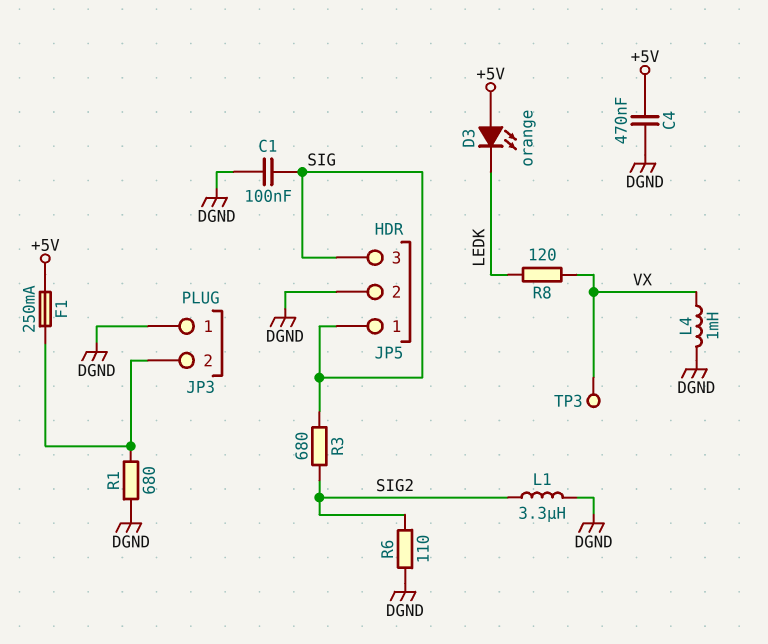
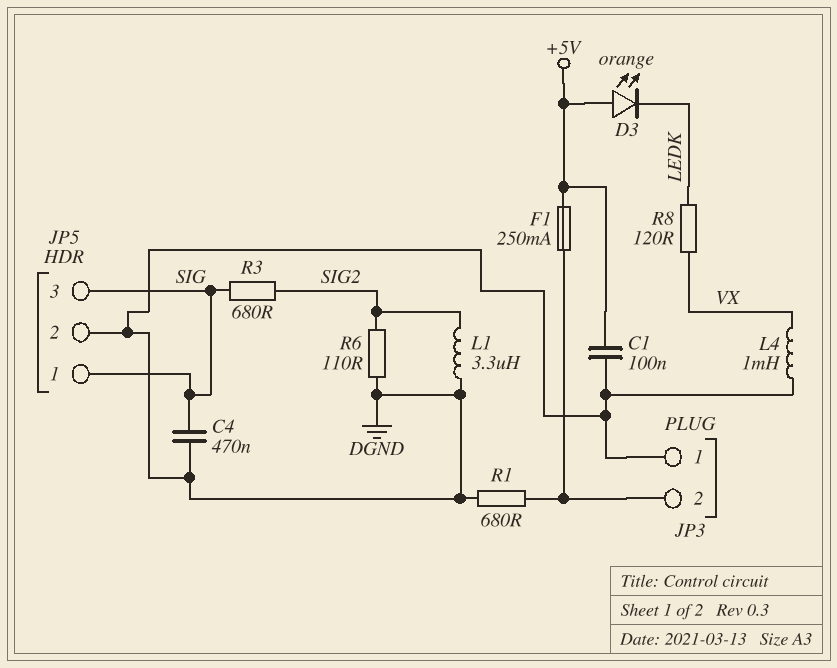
C1: 100nF (DGND, SIG) -> 100nF (+5V, DGND)
C4: 470nF (+5V, DGND) -> 470nF (DGND, SIG)
TP3: test point (VX) -> none

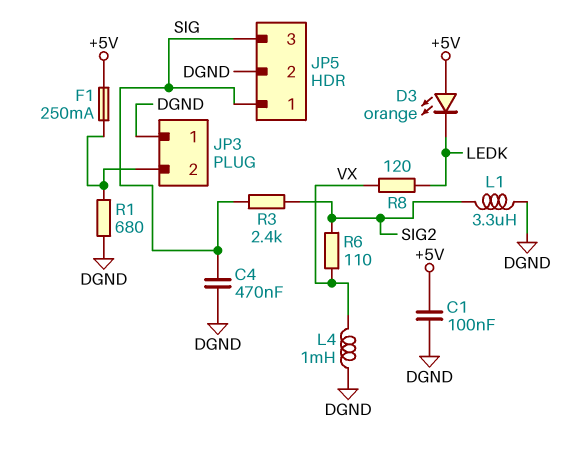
R3: 680 (SIG, SIG2) -> 2.4k (SIG, SIG2)
R6: 110 (DGND, SIG2) -> 110 (SIG2, VX)

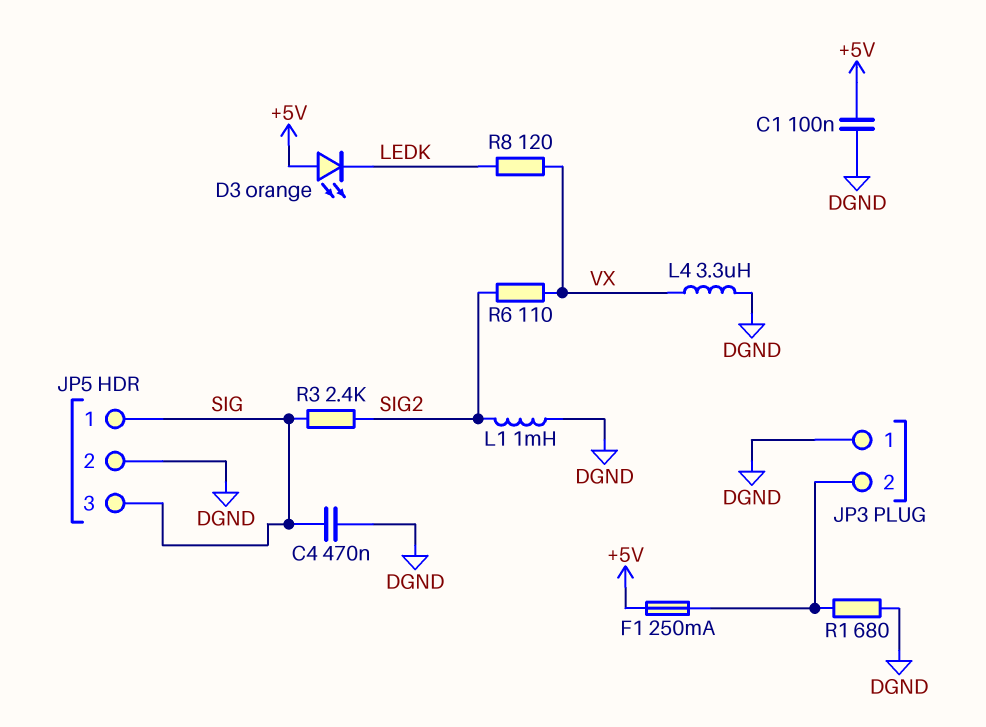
L1: 3.3uH (DGND, SIG2) -> 1mH (DGND, SIG2)
L4: 1mH (DGND, VX) -> 3.3uH (DGND, VX)

